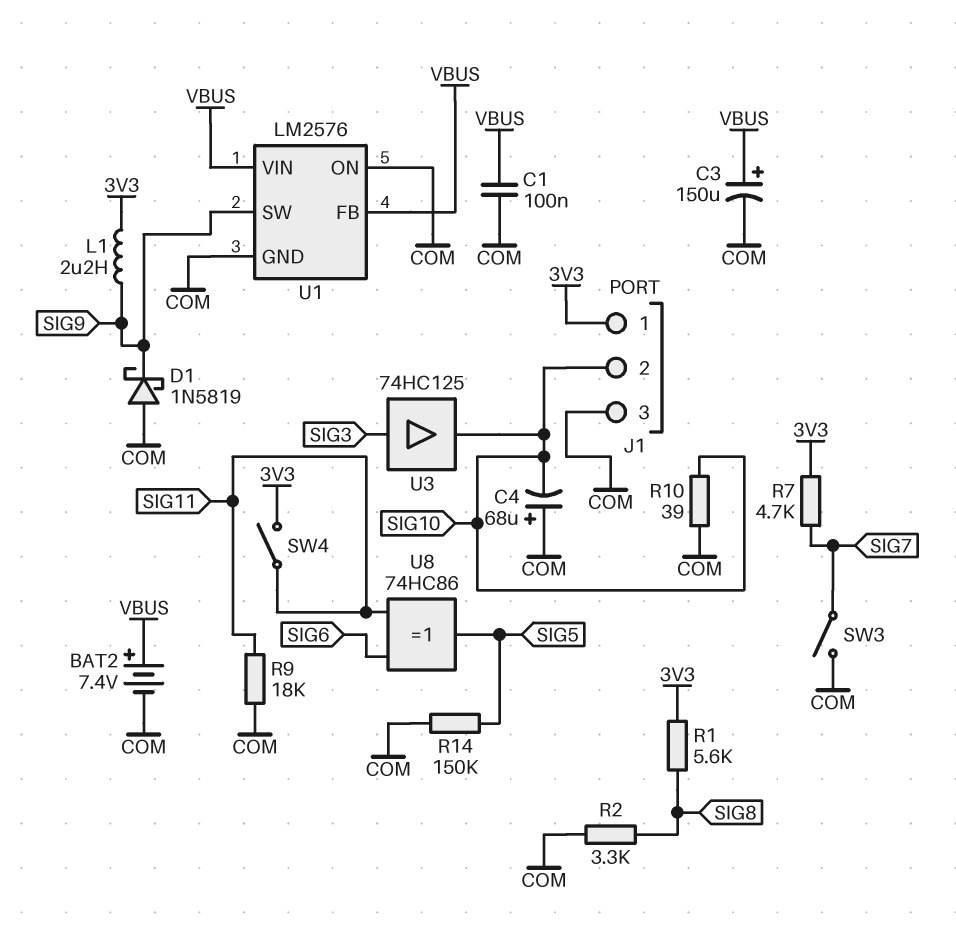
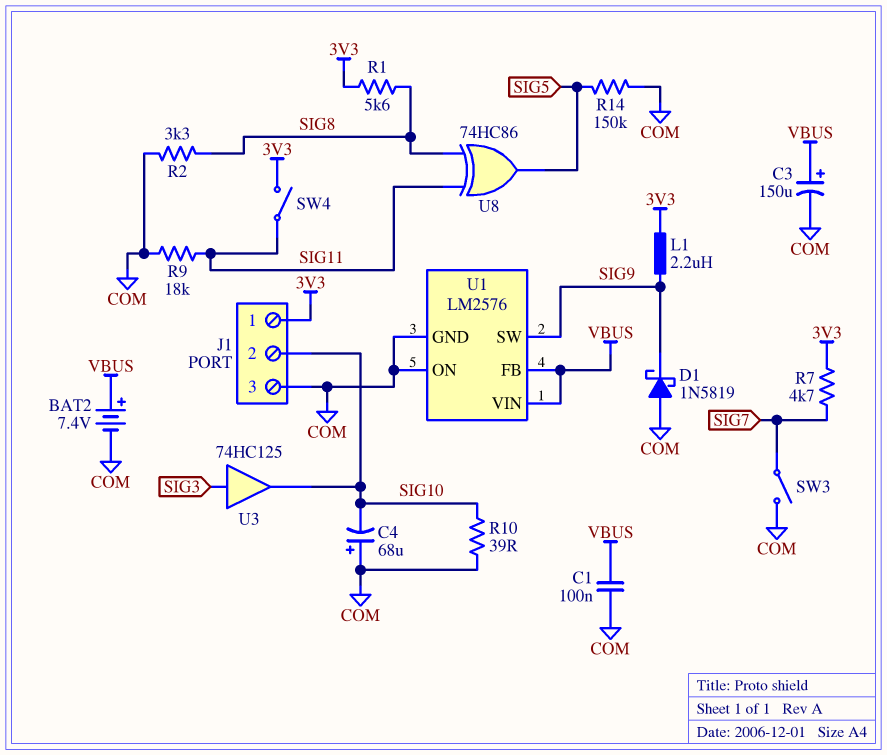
U8: XOR 74HC86 (in SIG6, in SIG11, out SIG5) -> XOR 74HC86 (in SIG8, in SIG11, out SIG5)

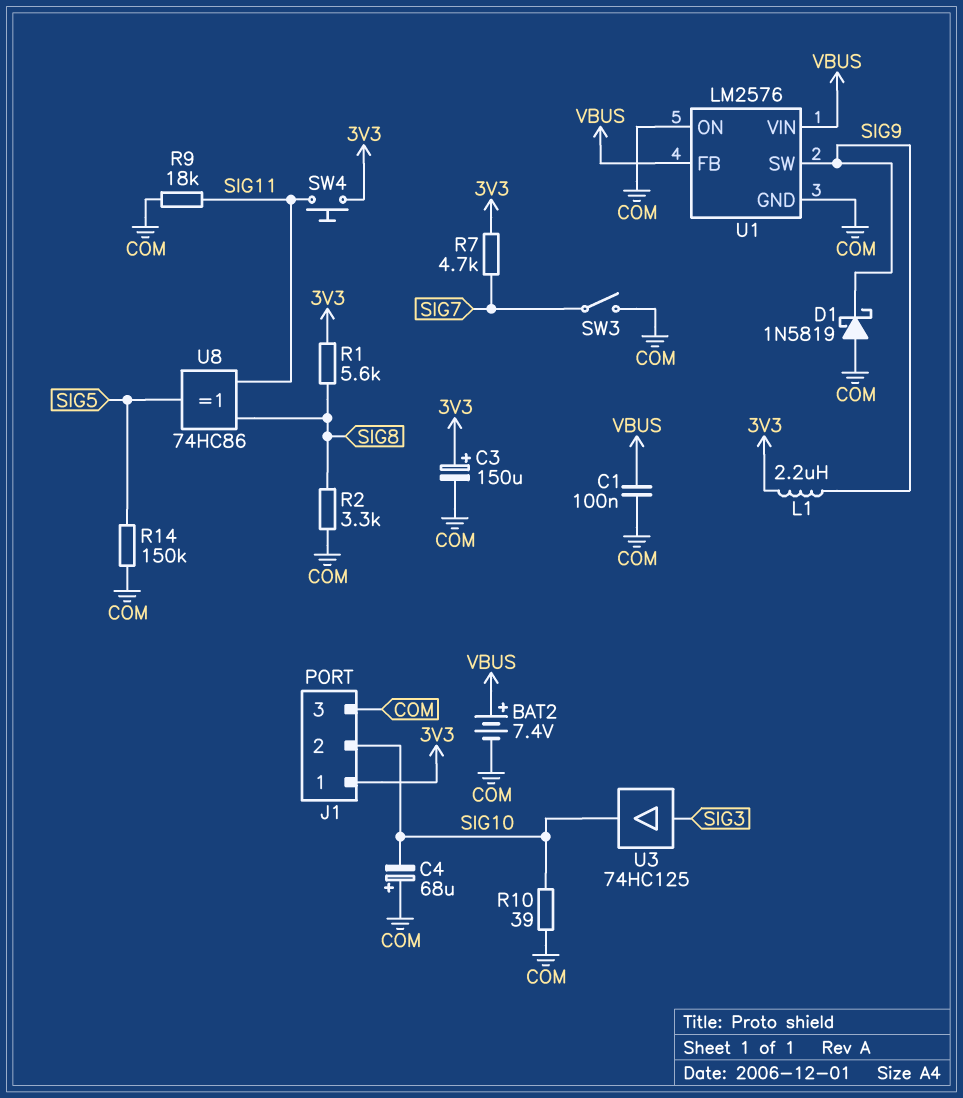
C3: 150uF (plus VBUS, minus COM) -> 150uF (plus 3V3, minus COM)
SW4: switch (3V3, SIG11) -> button (3V3, SIG11)

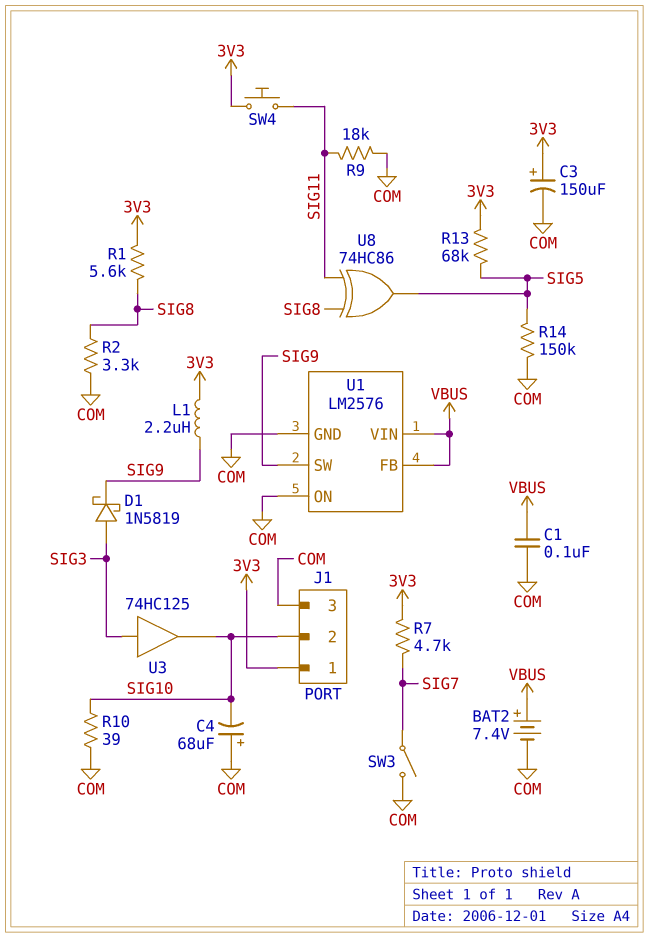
D1: schottky 1N5819 (A COM, K SIG9) -> schottky 1N5819 (A SIG3, K SIG9)
R13: none -> 68k (3V3, SIG5)

